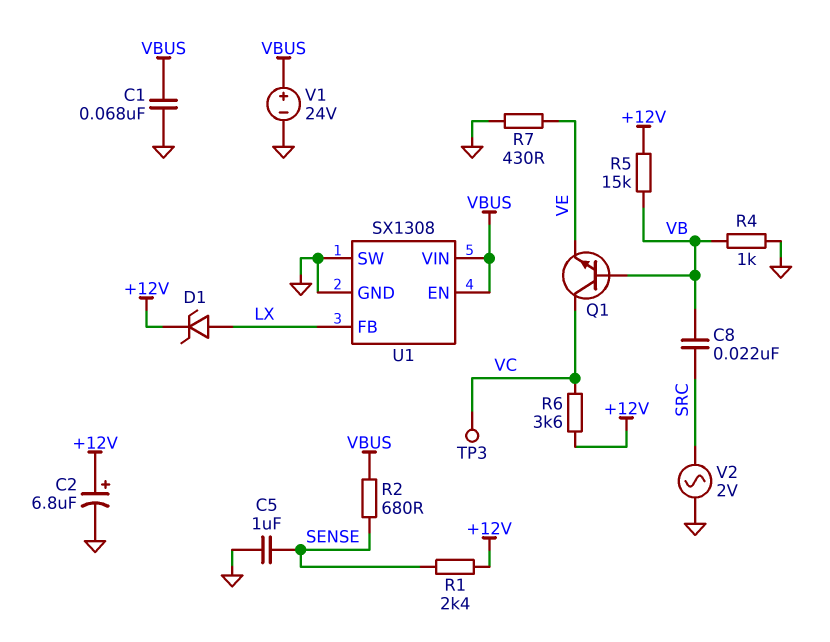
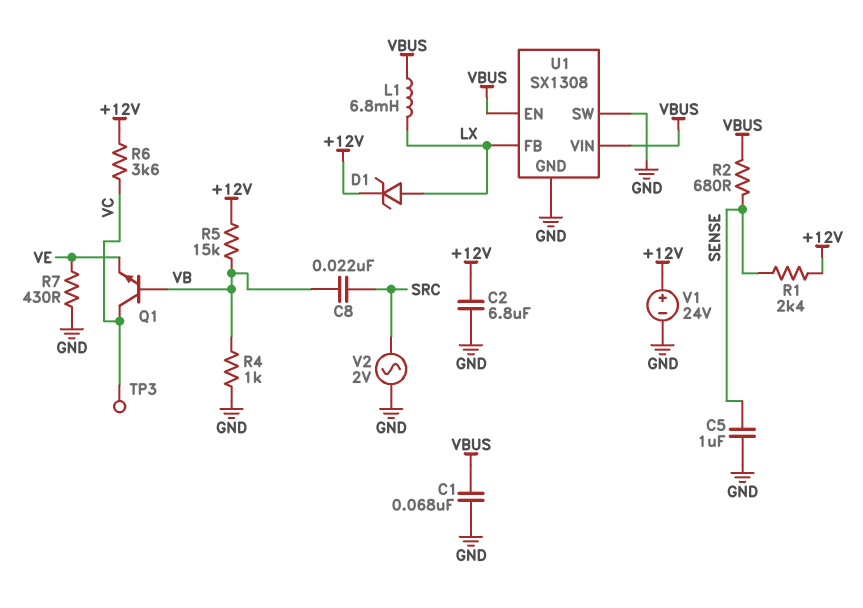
C2: 6.8uF (plus +12V, minus GND) -> 6.8uF (+12V, GND)
L1: none -> 6.8mH (LX, VBUS)
V1: 24V (plus VBUS, minus GND) -> 24V (plus +12V, minus GND)

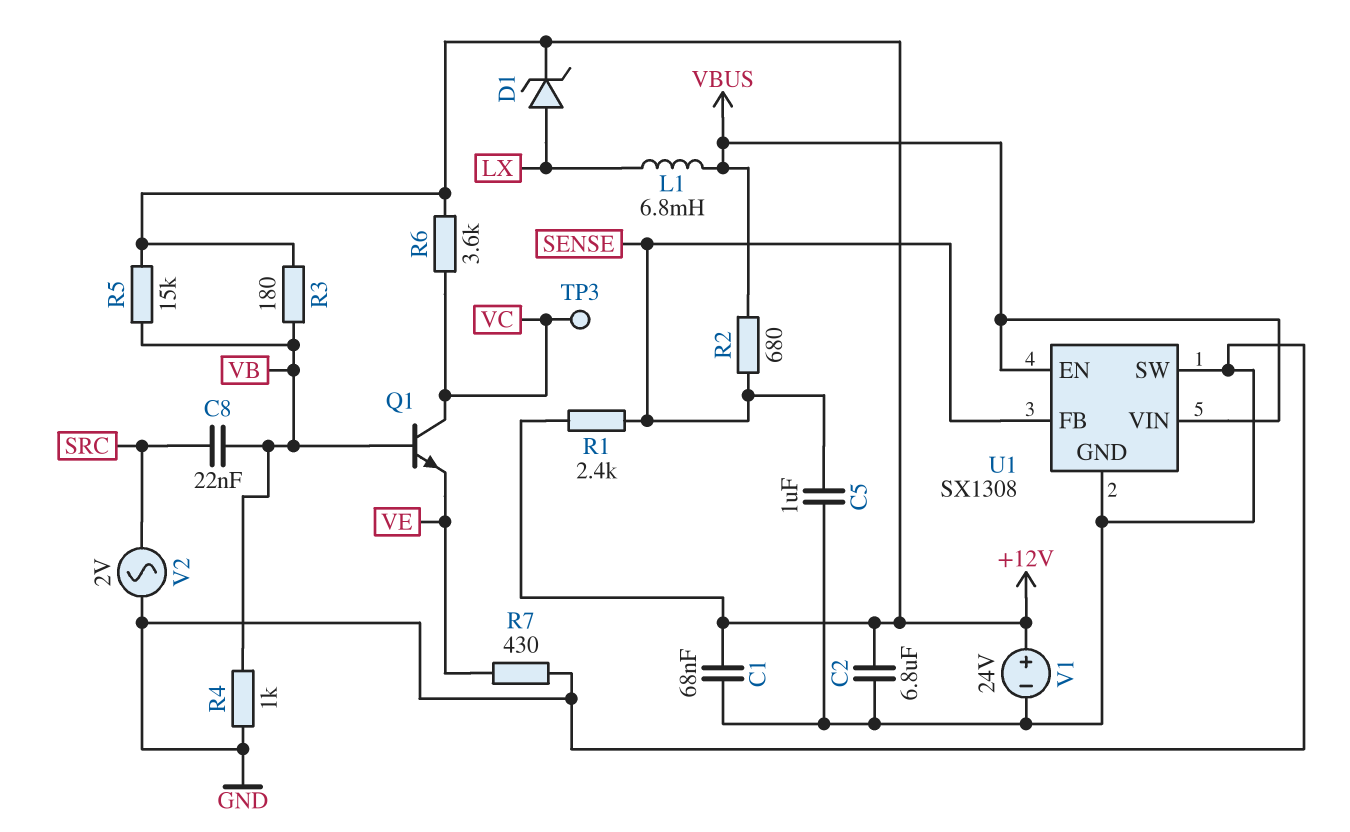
C1: 68nF (GND, VBUS) -> 68nF (+12V, GND)
R3: none -> 180 (+12V, VB)
U1 pin FB: LX -> SENSE

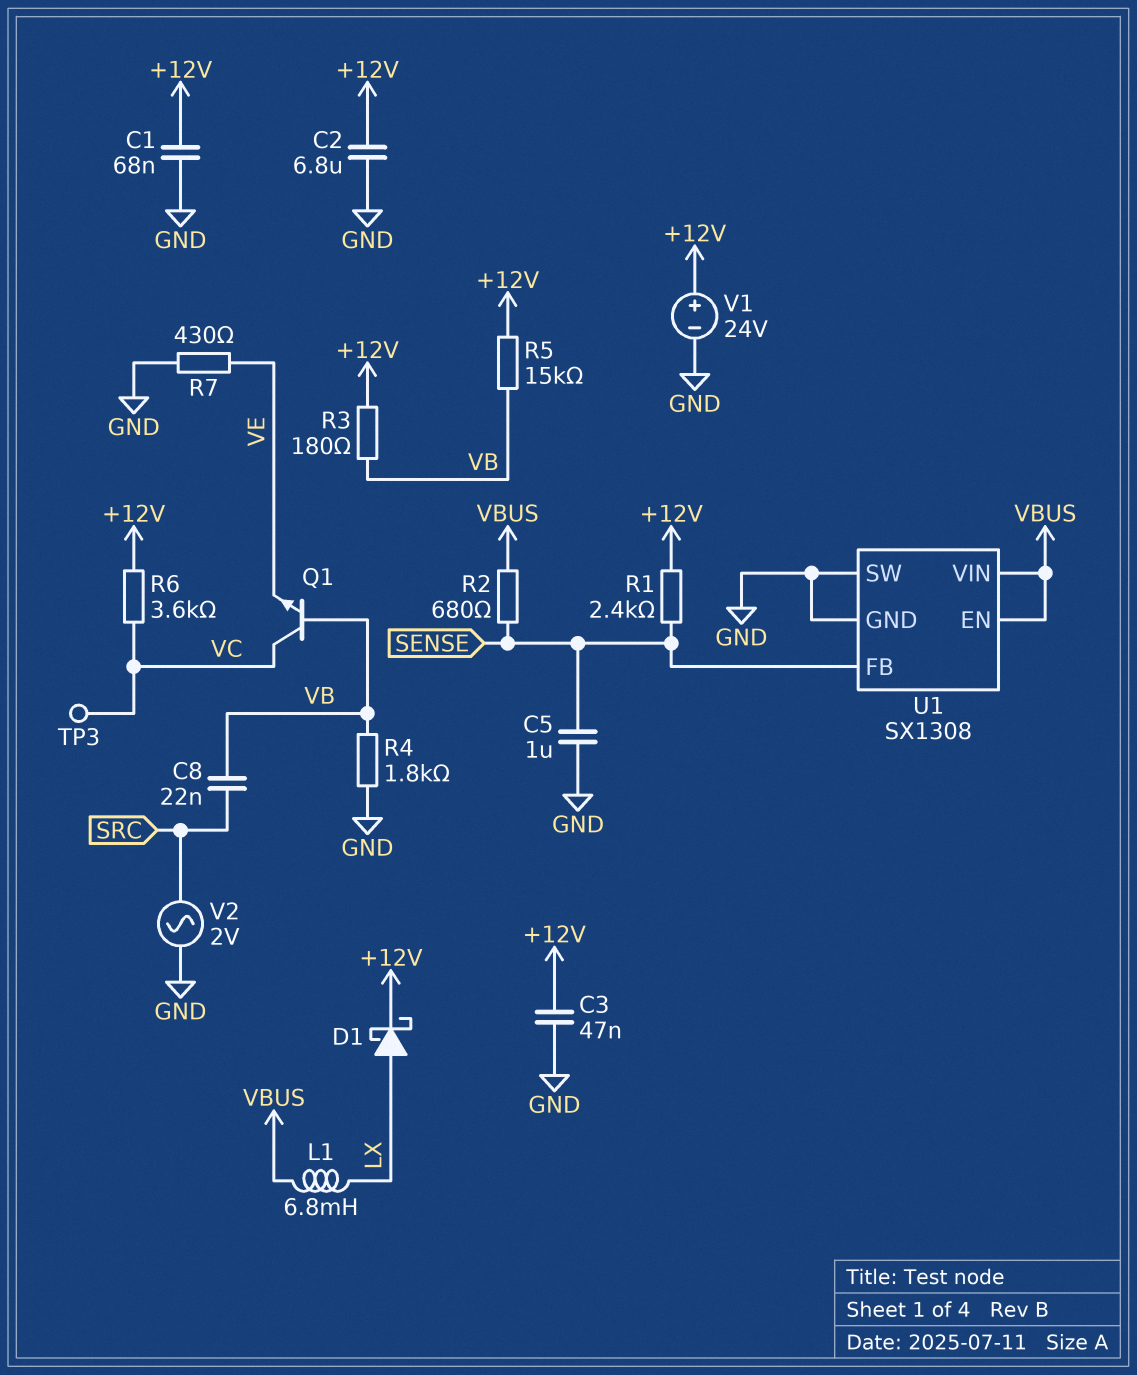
C3: none -> 47nF (+12V, GND)
D1: zener (A LX, K +12V) -> schottky (A LX, K +12V)
R4: 1k (GND, VB) -> 1.8k (GND, VB)

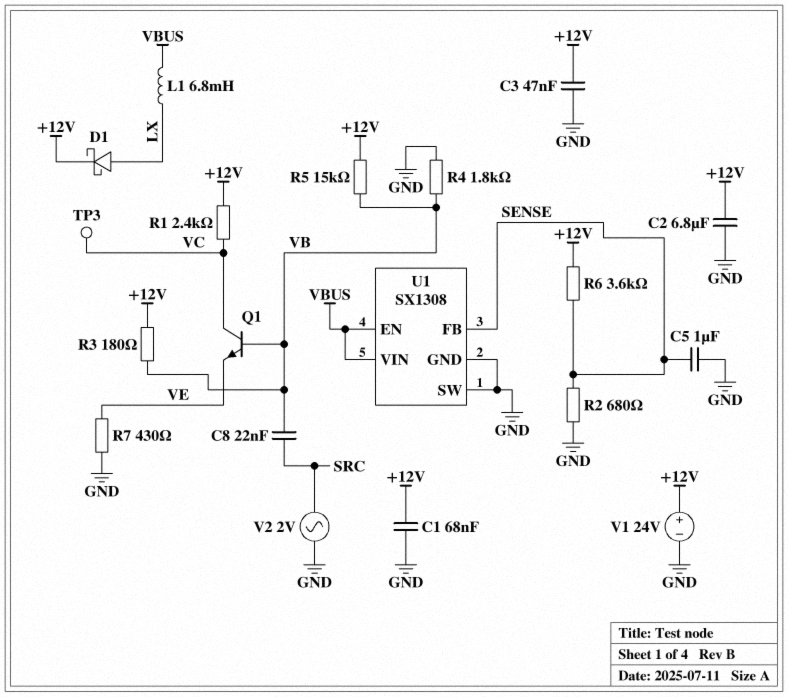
R1: 2.4k (+12V, SENSE) -> 2.4k (+12V, VC)
R2: 680 (SENSE, VBUS) -> 680 (GND, SENSE)
R6: 3.6k (+12V, VC) -> 3.6k (+12V, SENSE)

